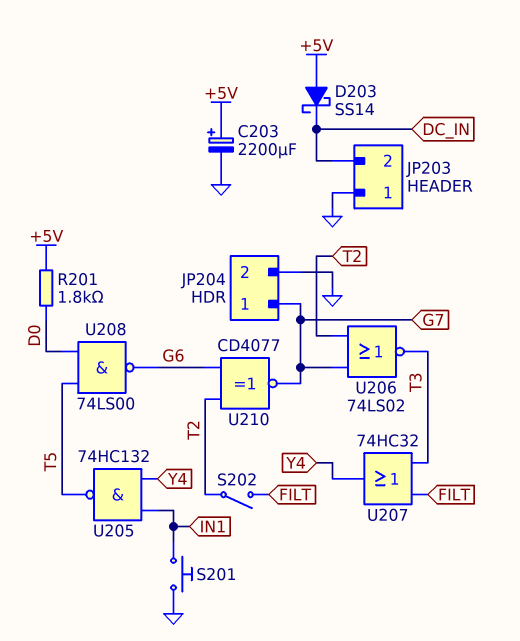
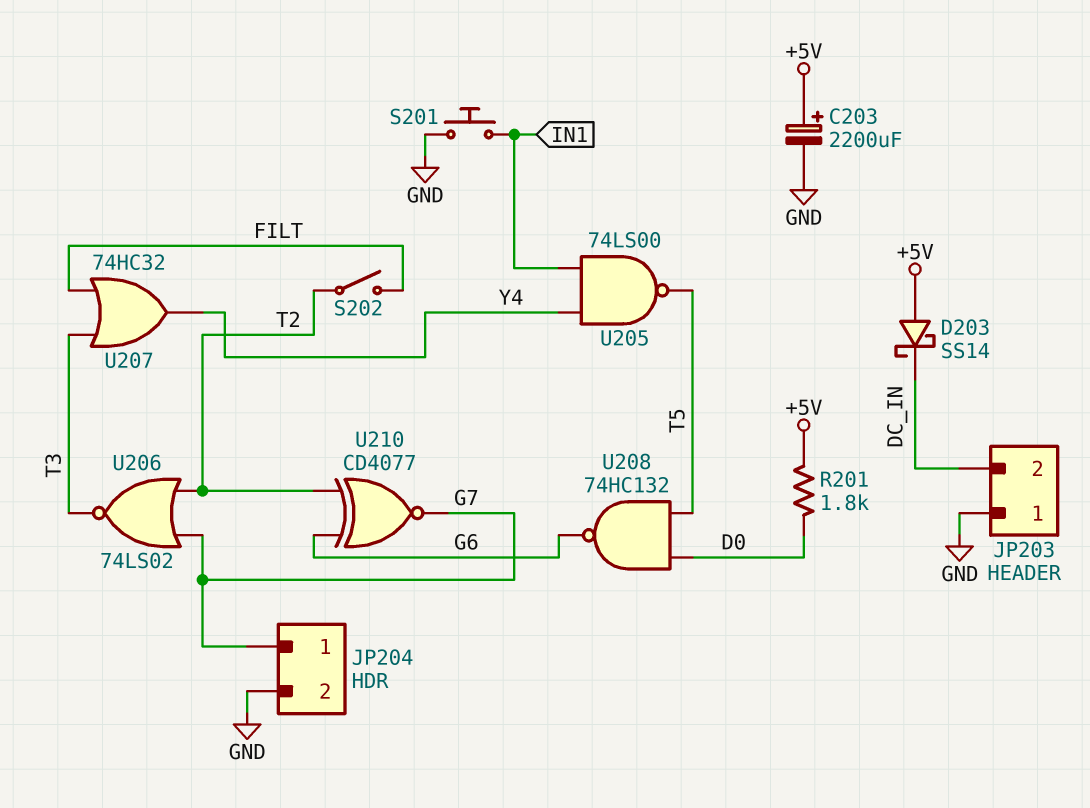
U205: NAND 74HC132 (in IN1, in Y4, out T5) -> NAND 74LS00 (in IN1, in Y4, out T5)
U208: NAND 74LS00 (in D0, in T5, out G6) -> NAND 74HC132 (in D0, in T5, out G6)

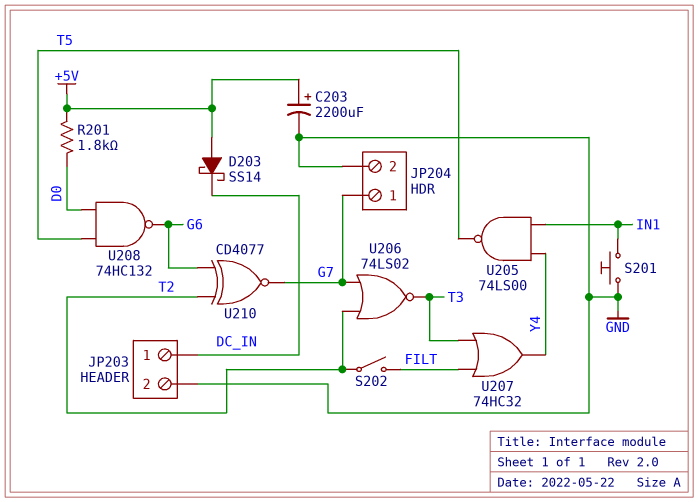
JP203 pin 1: GND -> DC_IN
JP203 pin 2: DC_IN -> GND

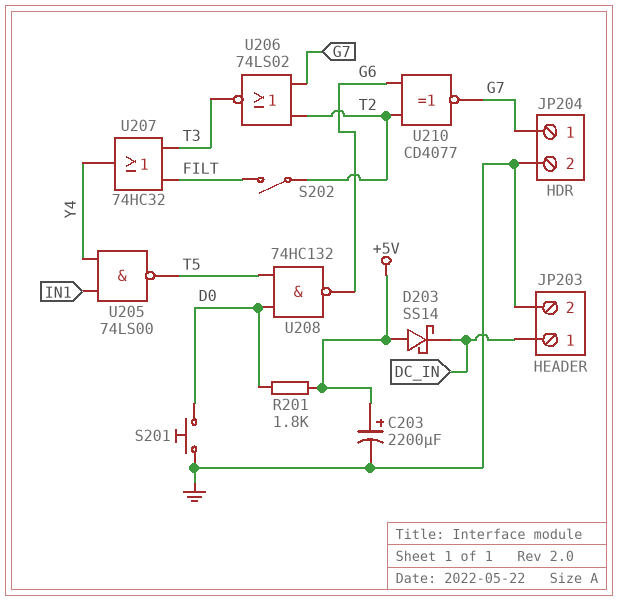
S201: button (GND, IN1) -> button (D0, GND)

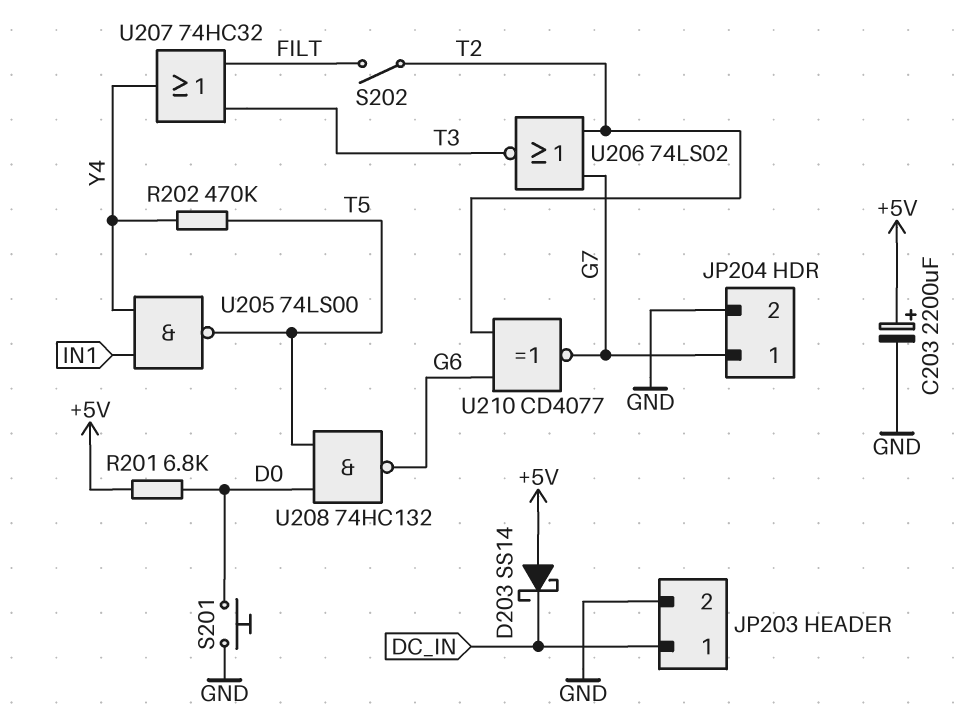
R201: 1.8k (+5V, D0) -> 6.8k (+5V, D0)
R202: none -> 470k (T5, Y4)

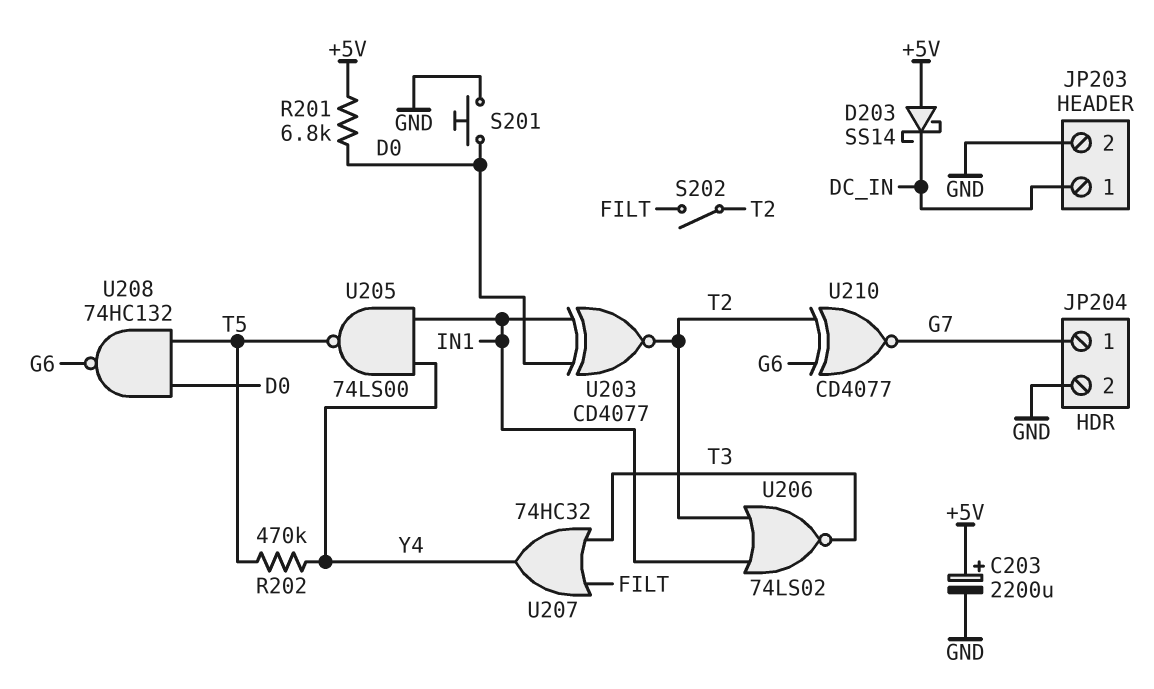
U203: none -> XNOR CD4077 (in D0, in IN1, out T2)
U206: NOR 74LS02 (in G7, in T2, out T3) -> NOR 74LS02 (in IN1, in T2, out T3)

